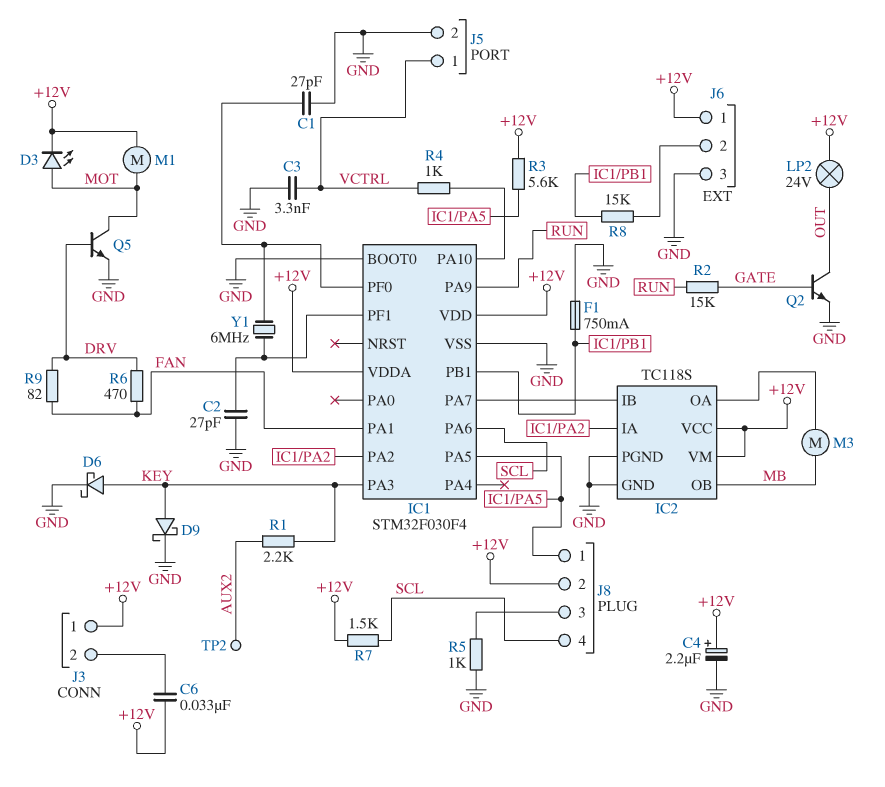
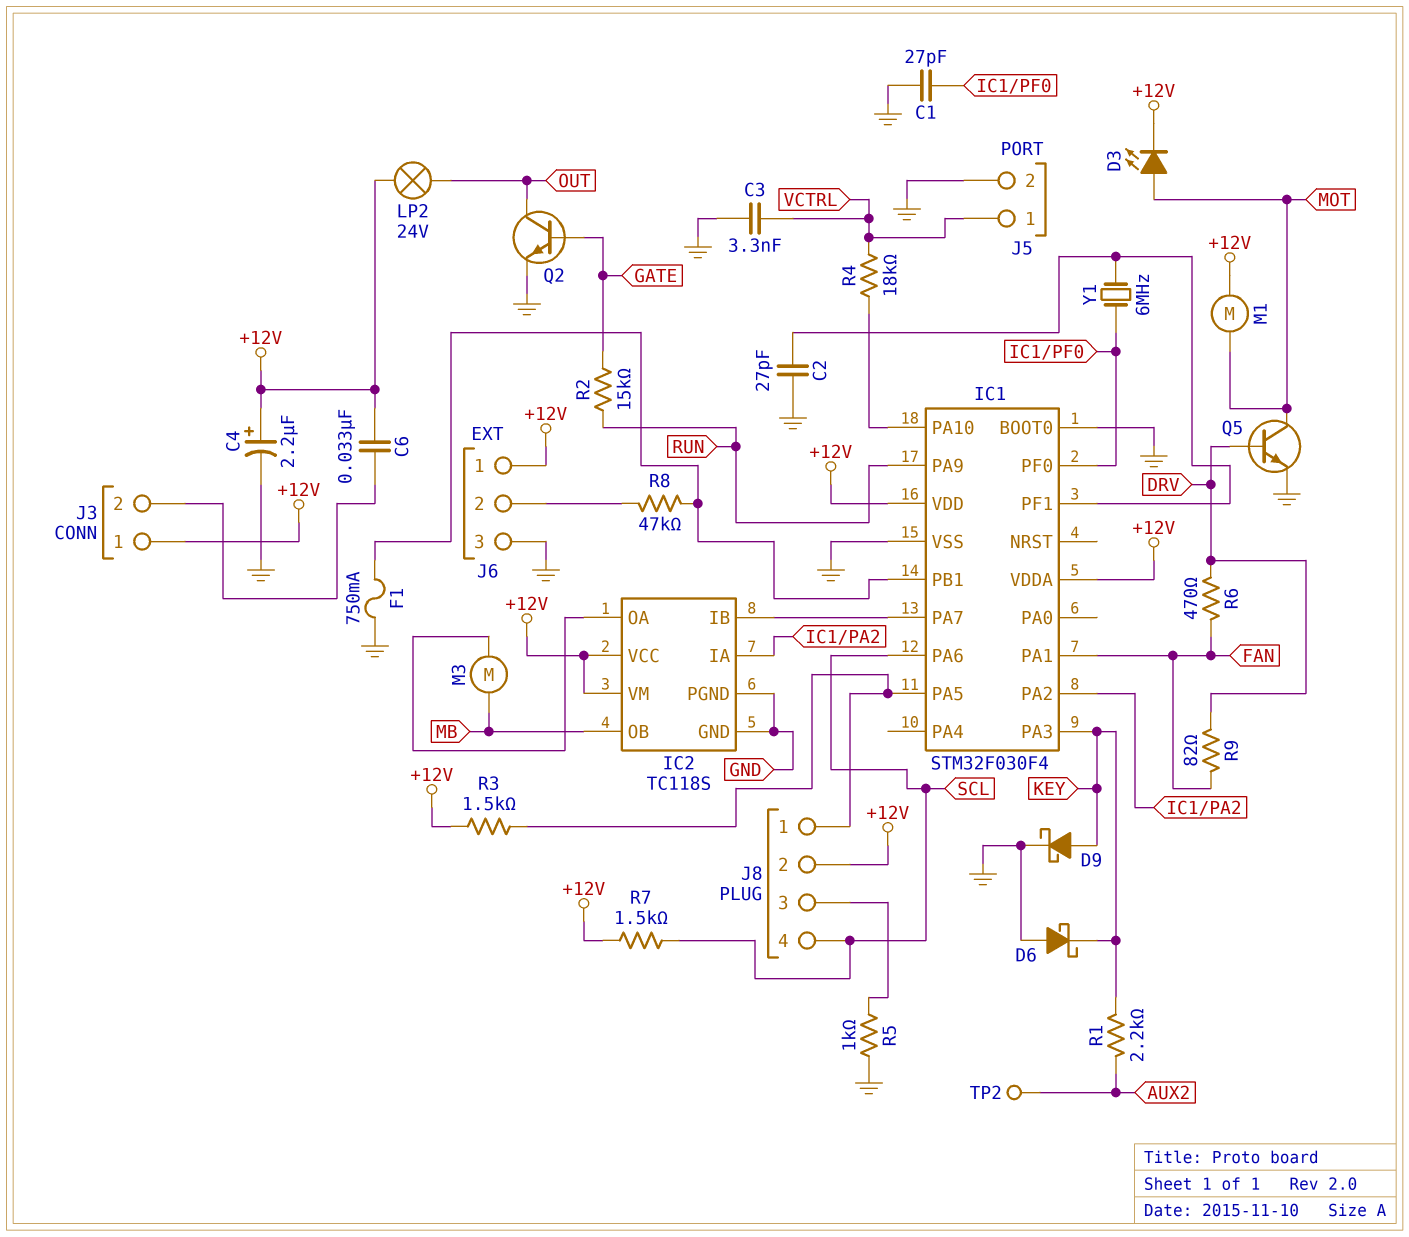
D6: schottky (A KEY, K GND) -> schottky (A GND, K KEY)
R3: 5.6k (+12V, IC1/PA5) -> 1.5k (+12V, IC1/PA5)
R4: 1k (IC1/PA10, VCTRL) -> 18k (IC1/PA10, VCTRL)
R8: 15k (IC1/PB1, J6/2) -> 47k (IC1/PB1, J6/2)

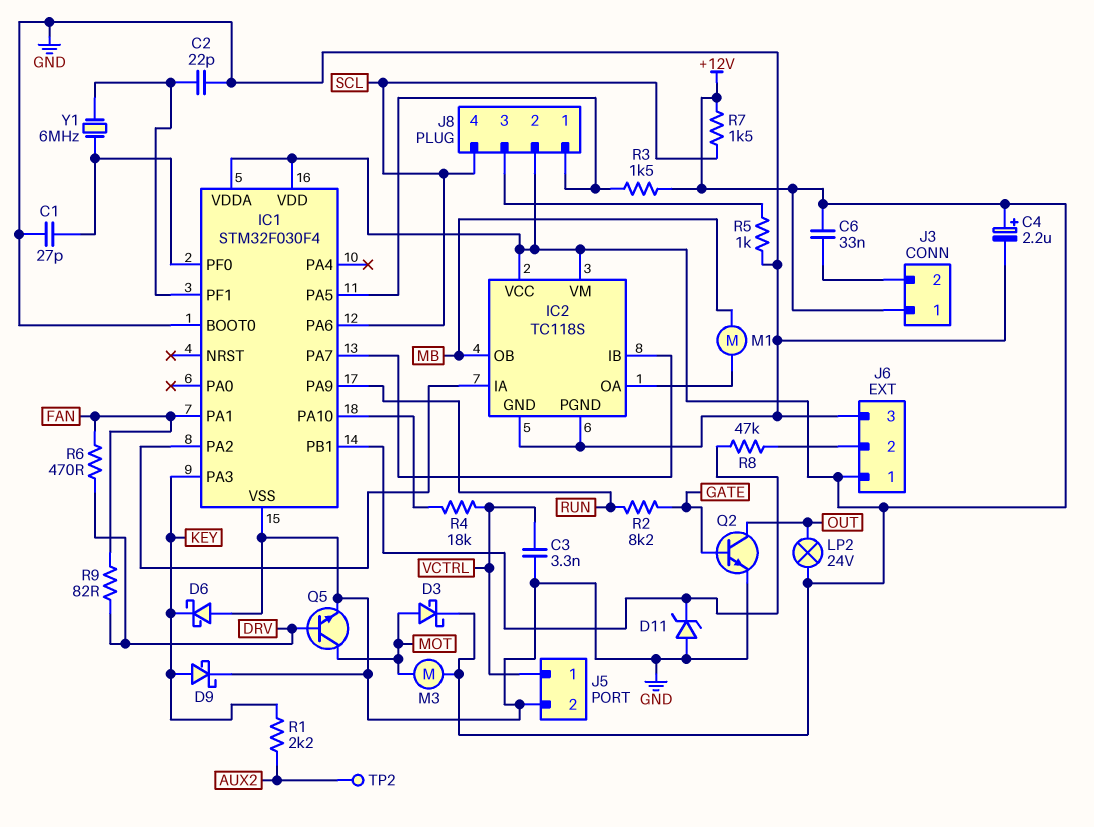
C2: 27pF (GND, IC1/PF1) -> 22pF (GND, IC1/PF1)
D3: LED (A MOT, K +12V) -> schottky (A MOT, K +12V)
D11: none -> zener (A GND, K IC1/PB1)
F1: 750mA (GND, IC1/PB1) -> none
M1: motor (+12V, MOT) -> motor (IC2/OA, MB)
M3: motor (IC2/OA, MB) -> motor (+12V, MOT)
R2: 15k (GATE, RUN) -> 8.2k (GATE, RUN)

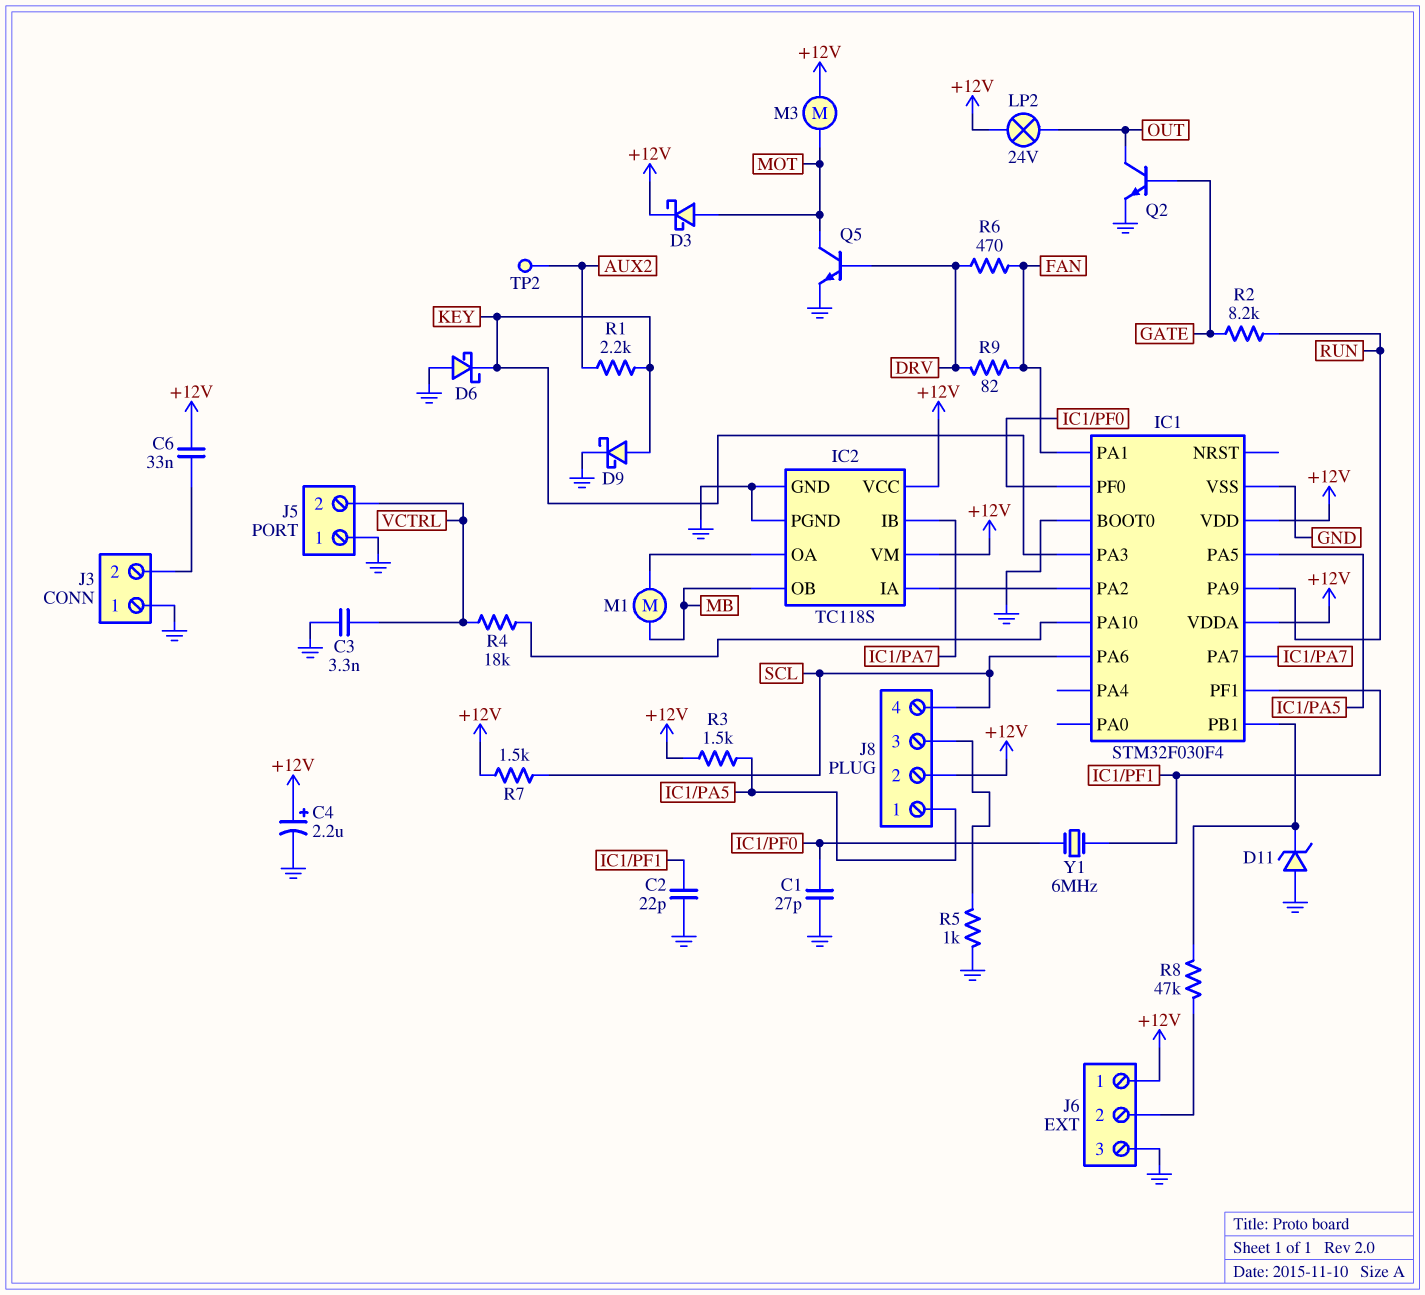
J3 pin 1: +12V -> GND
J5 pin 1: VCTRL -> GND
J5 pin 2: GND -> VCTRL

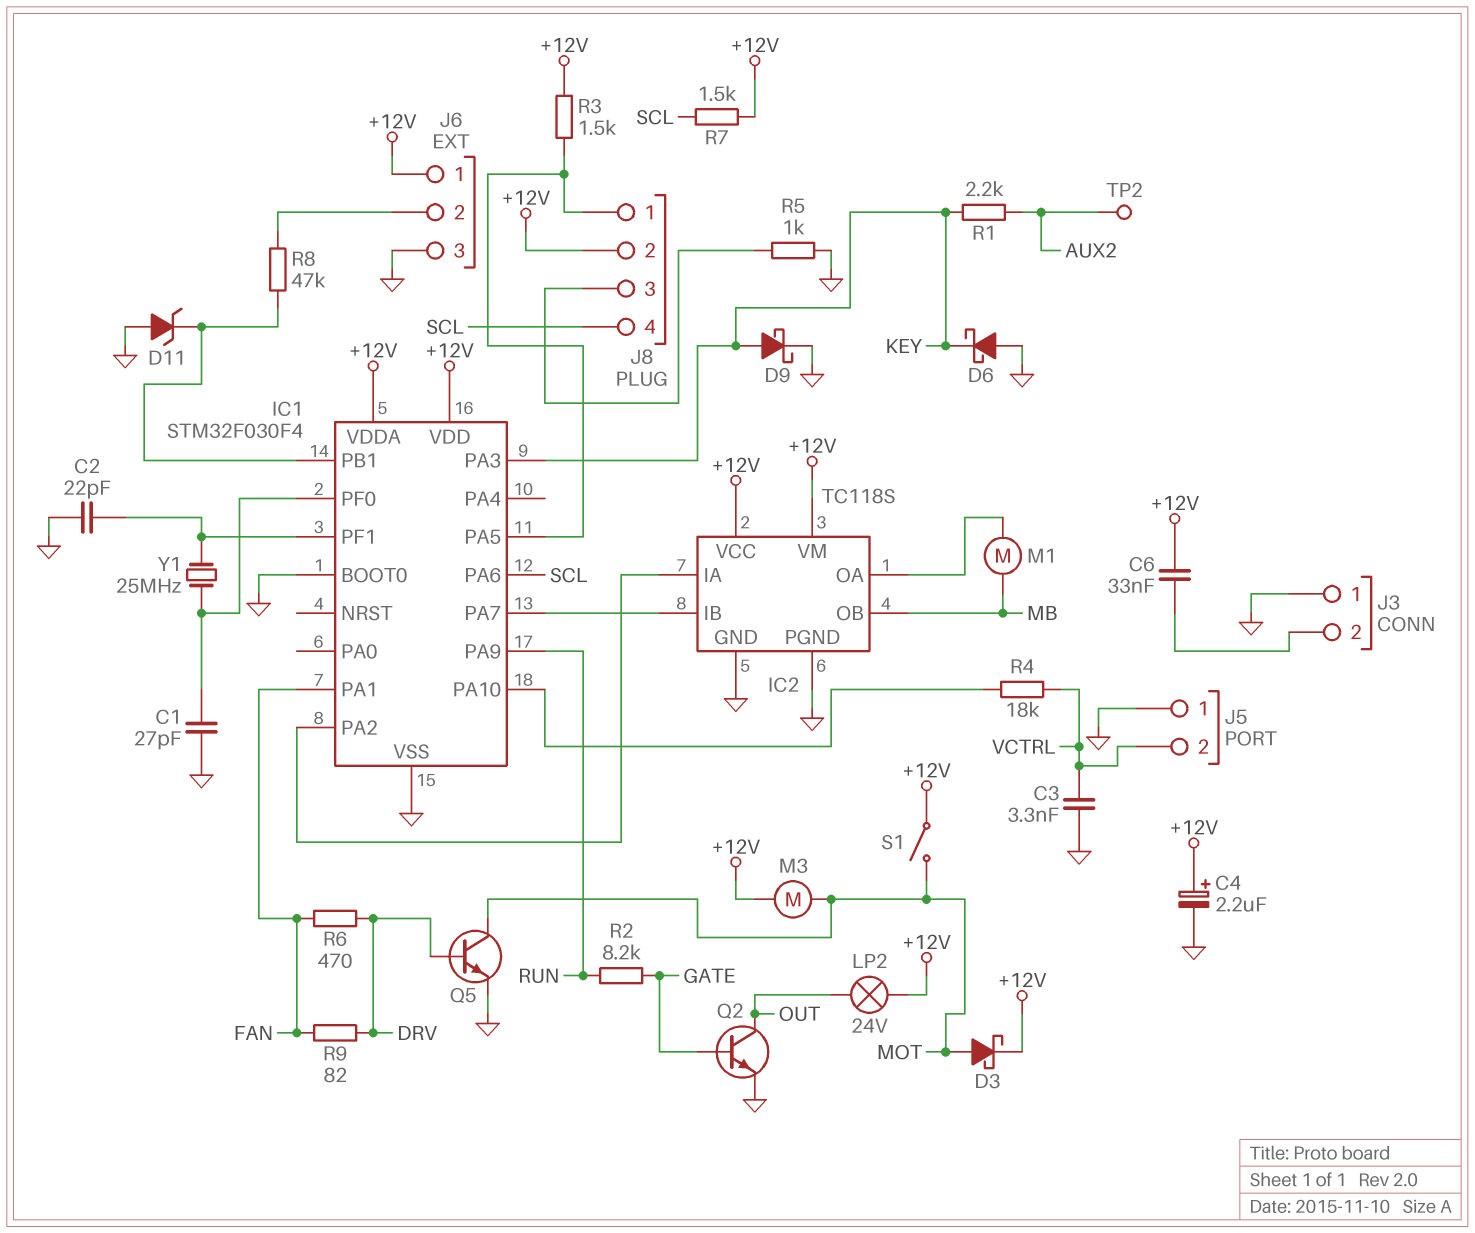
S1: none -> switch (+12V, MOT)
Y1: 6MHz (IC1/PF0, IC1/PF1) -> 25MHz (IC1/PF0, IC1/PF1)

